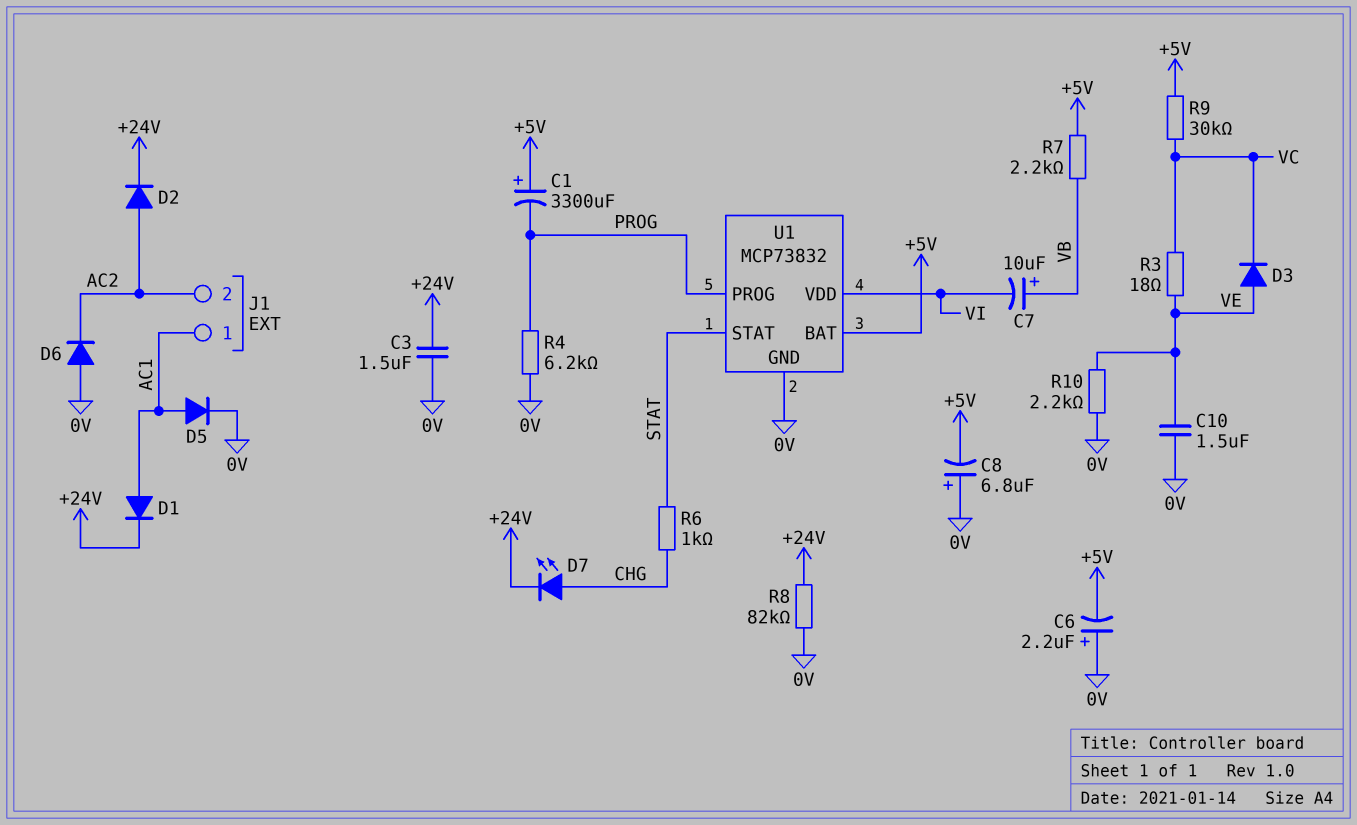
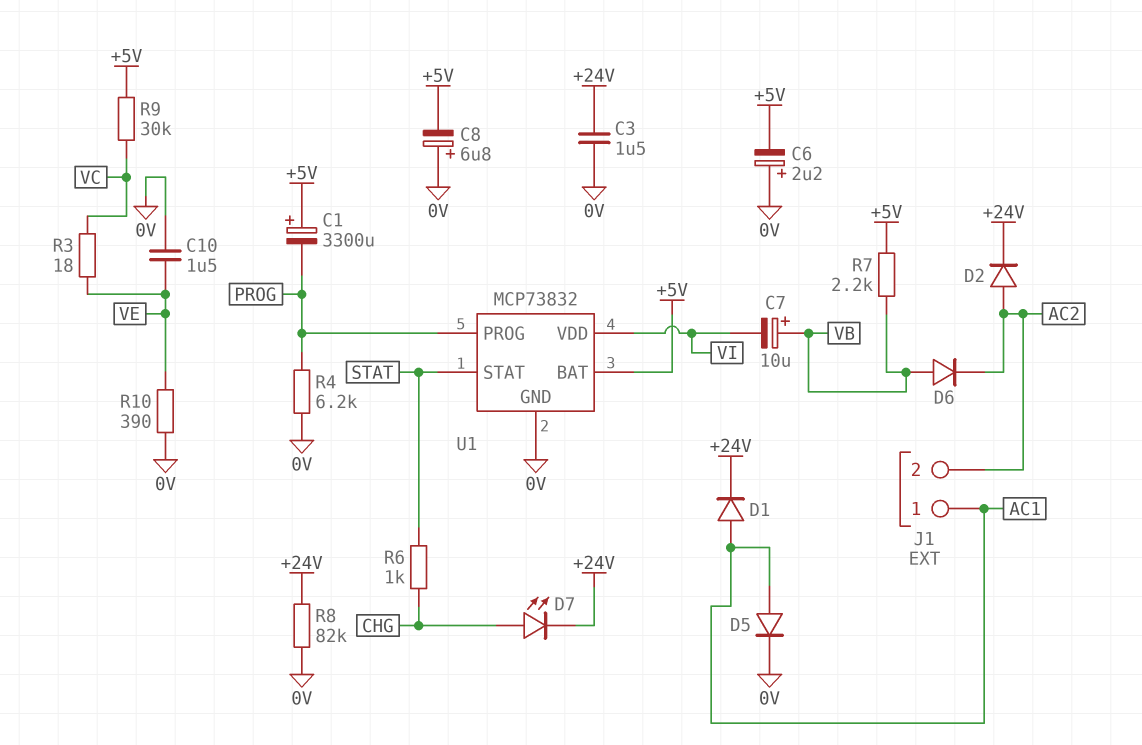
D3: diode (A VE, K VC) -> none
D6: diode (A 0V, K AC2) -> diode (A VB, K AC2)
R10: 2.2k (0V, VE) -> 390 (0V, VE)

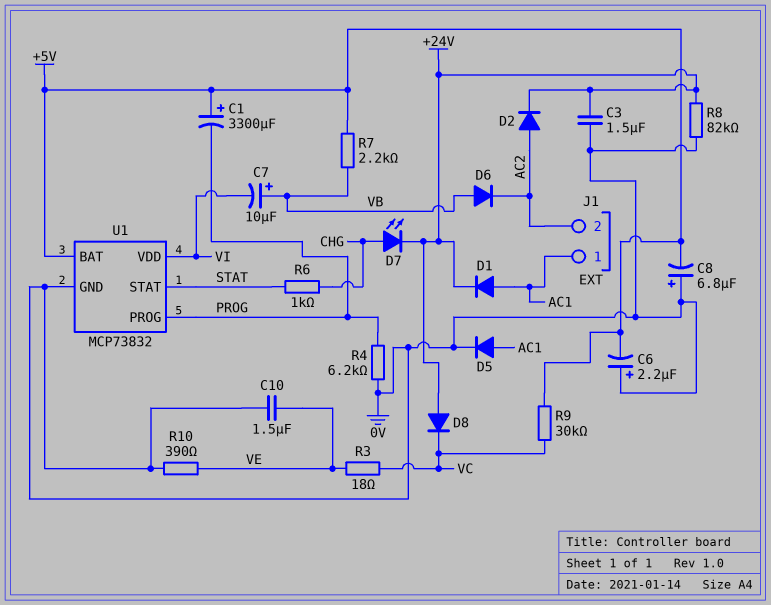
D8: none -> diode (A +24V, K VC)

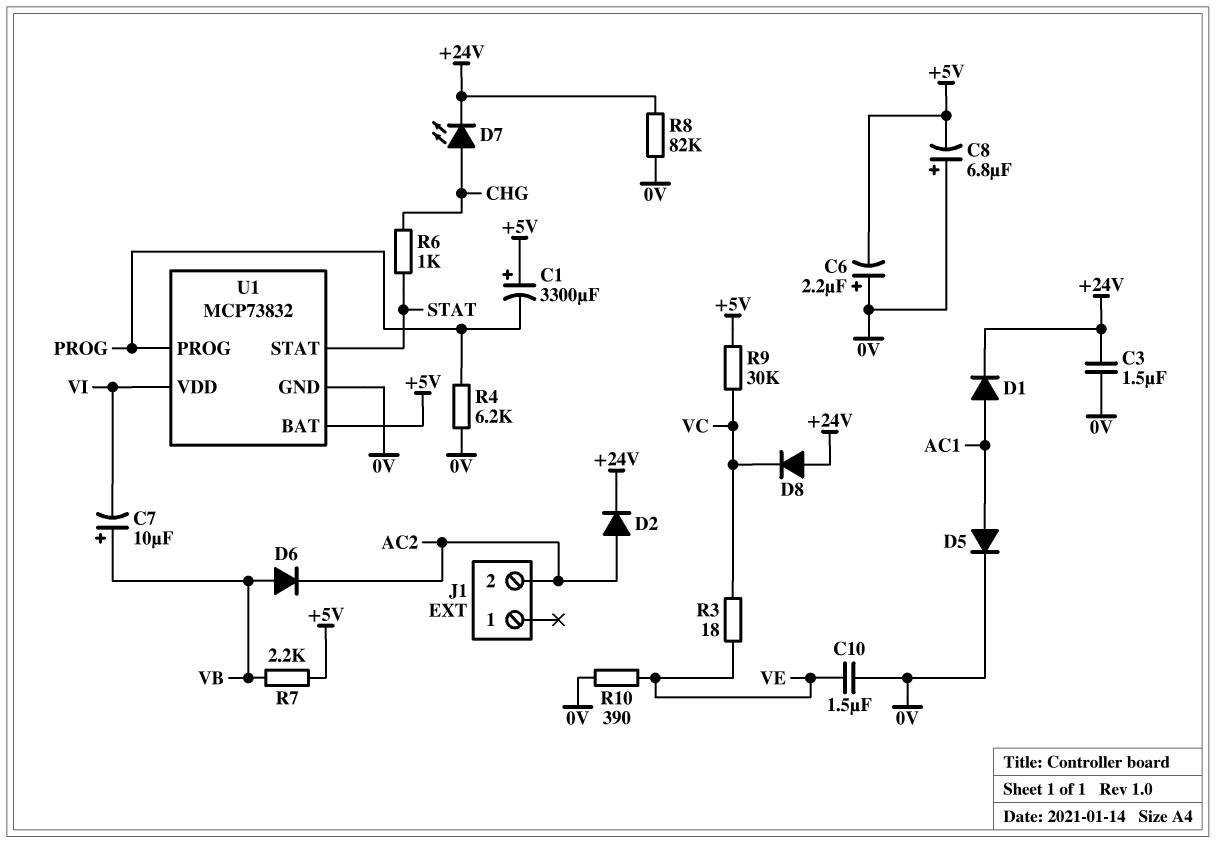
J1 pin 1: AC1 -> none

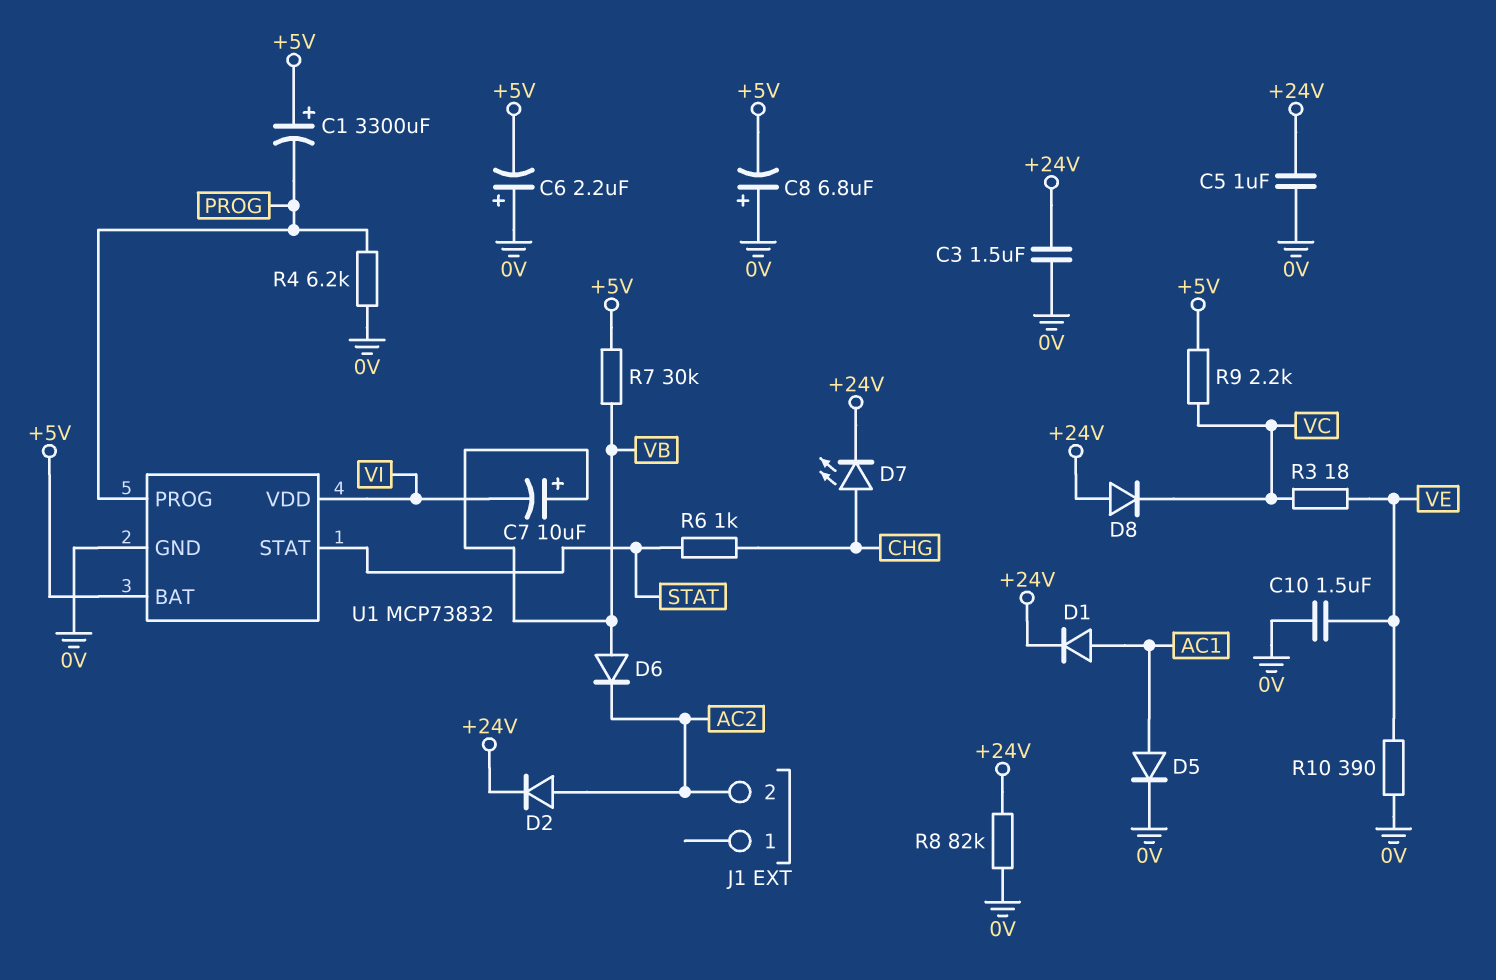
C5: none -> 1uF (+24V, 0V)
R7: 2.2k (+5V, VB) -> 30k (+5V, VB)
R9: 30k (+5V, VC) -> 2.2k (+5V, VC)

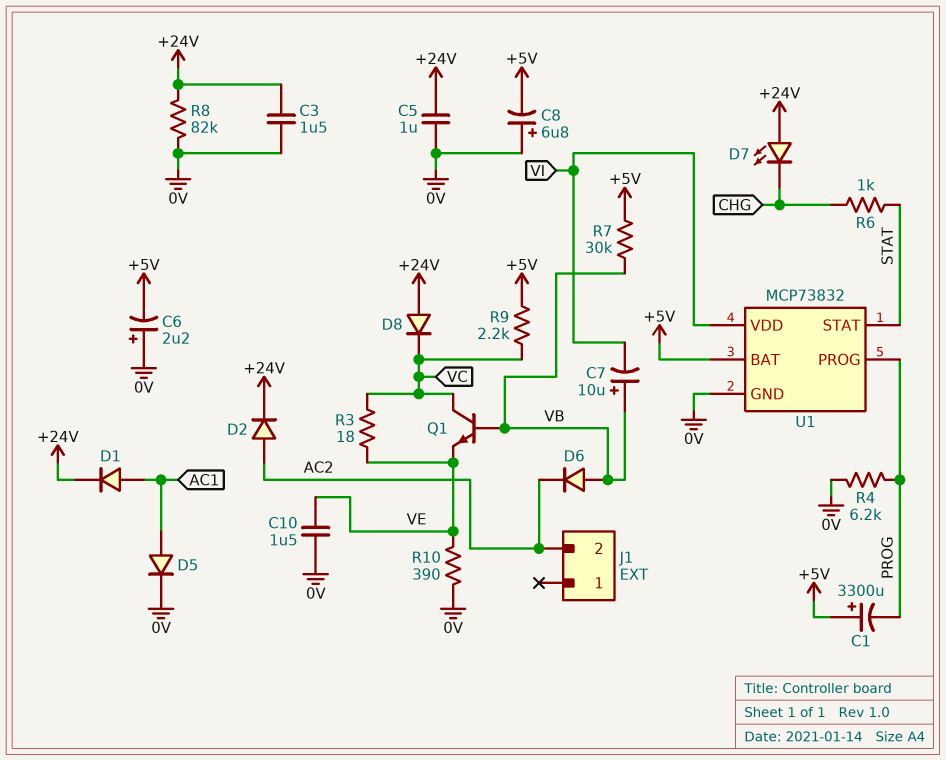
D7: LED (A CHG, K +24V) -> LED (A +24V, K CHG)
Q1: none -> NPN (B VB, C VC, E VE)

